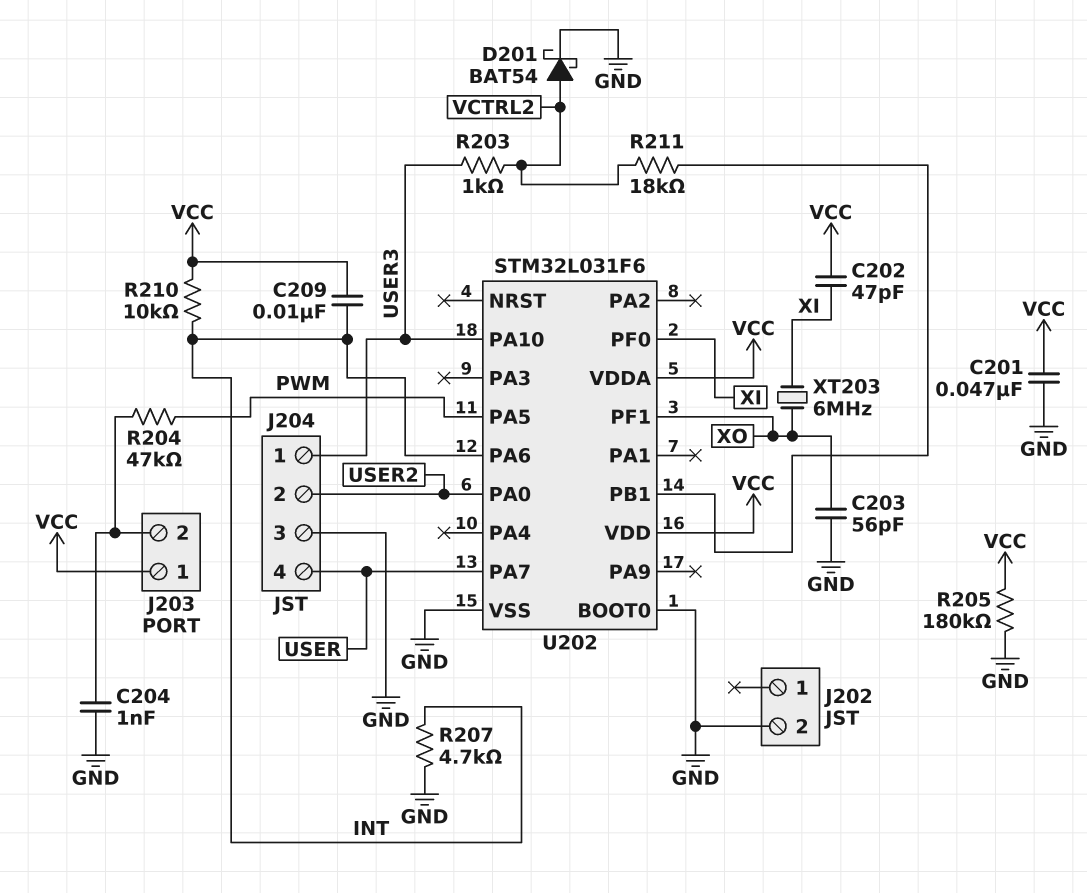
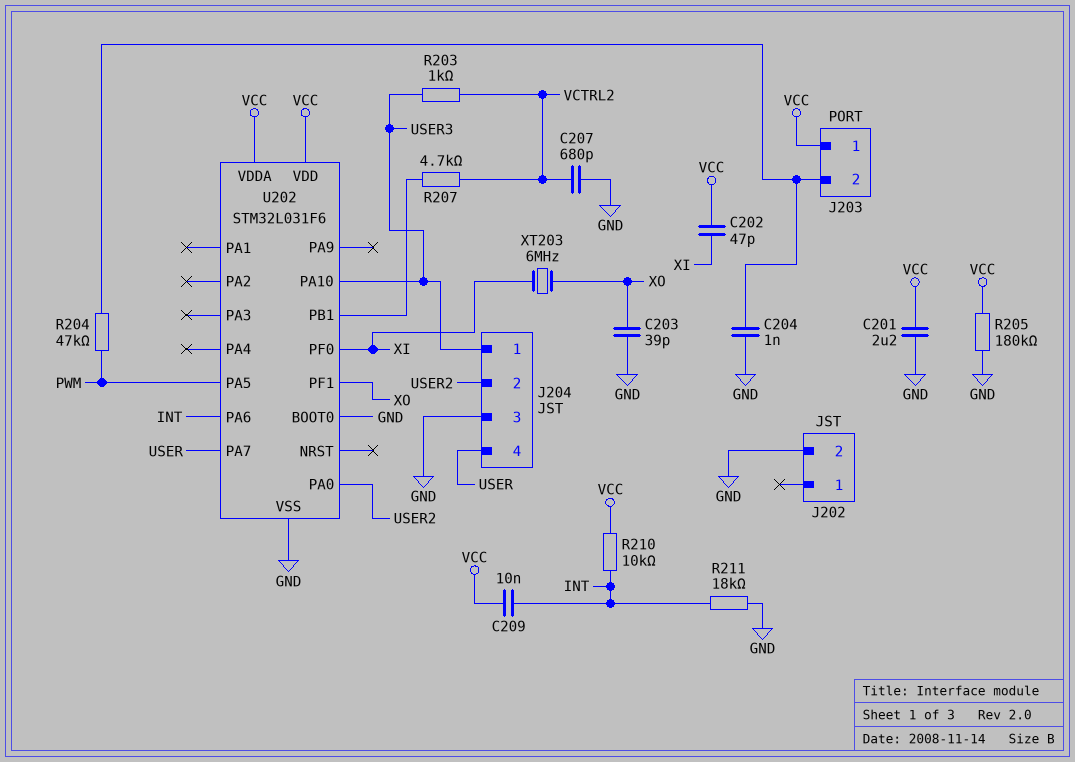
C201: 47nF (GND, VCC) -> 2.2uF (GND, VCC)
C203: 56pF (GND, XO) -> 39pF (GND, XO)
C207: none -> 680pF (GND, VCTRL2)
D201: schottky BAT54 (A VCTRL2, K GND) -> none
R207: 4.7k (GND, INT) -> 4.7k (U202/PB1, VCTRL2)
R211: 18k (U202/PB1, VCTRL2) -> 18k (GND, INT)

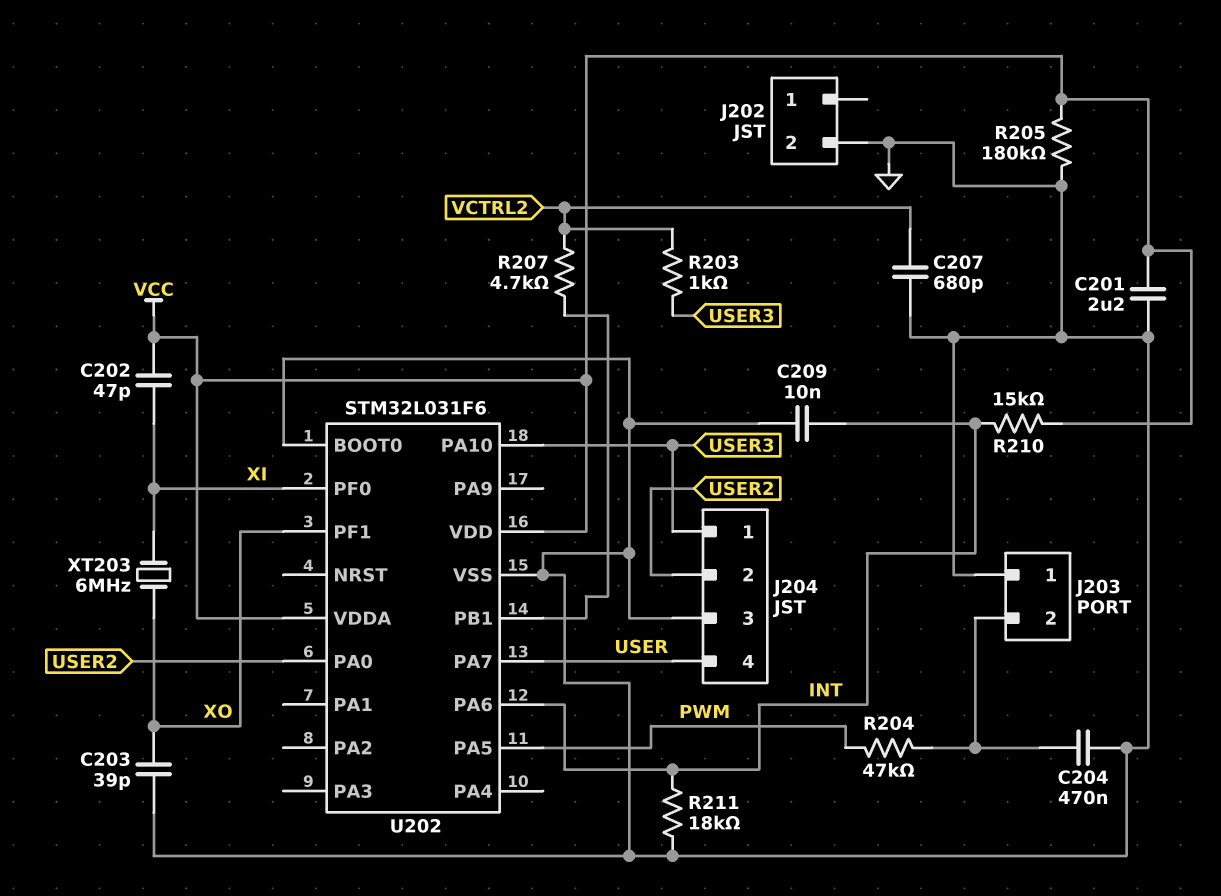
C204: 1nF (GND, J203/2) -> 470nF (GND, J203/2)
C209: 10nF (INT, VCC) -> 10nF (GND, INT)
J203 pin 1: VCC -> GND
R210: 10k (INT, VCC) -> 15k (INT, VCC)

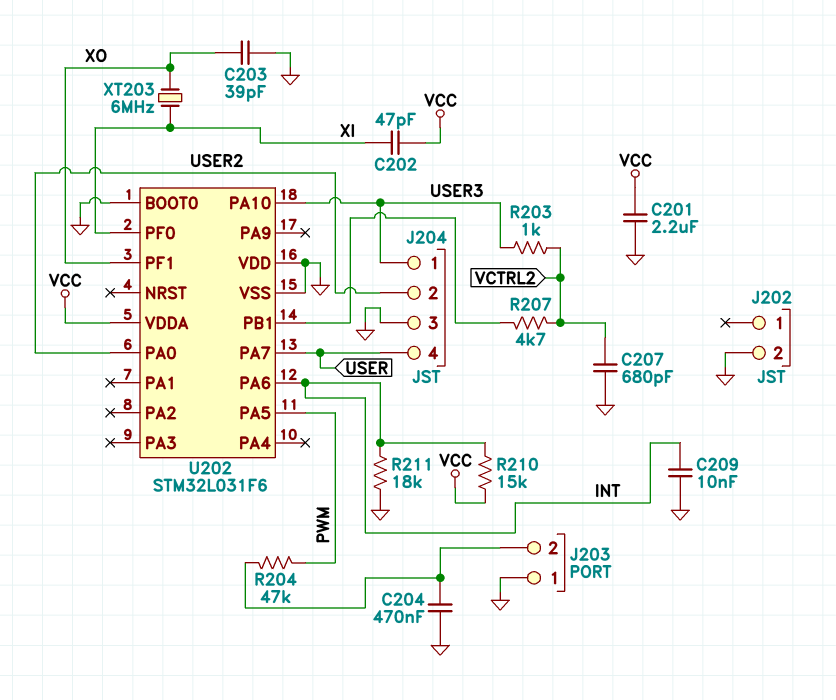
R205: 180k (GND, VCC) -> none
U202 pin VDD: VCC -> GND

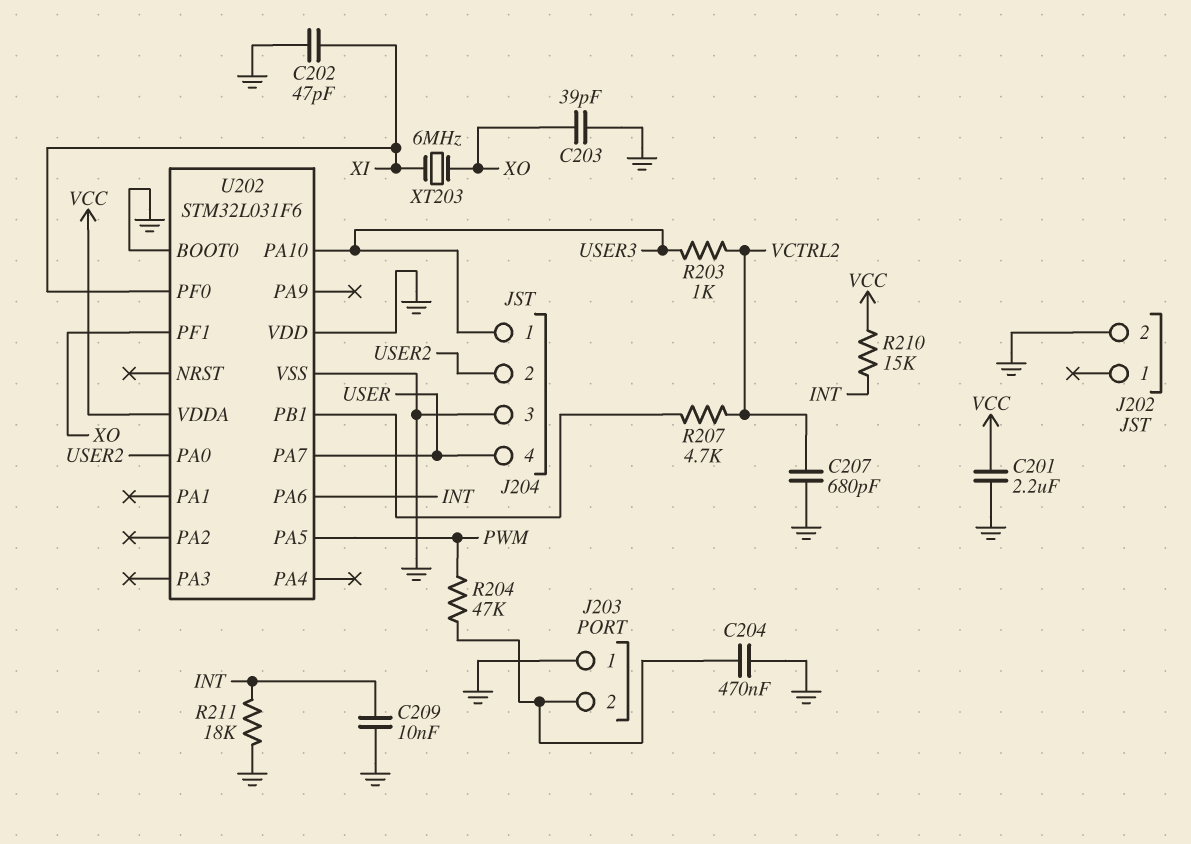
C202: 47pF (VCC, XI) -> 47pF (GND, XI)

